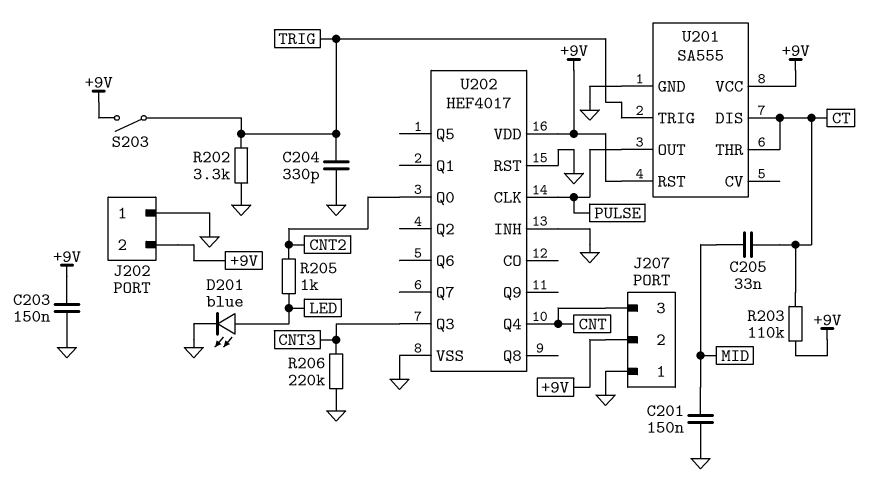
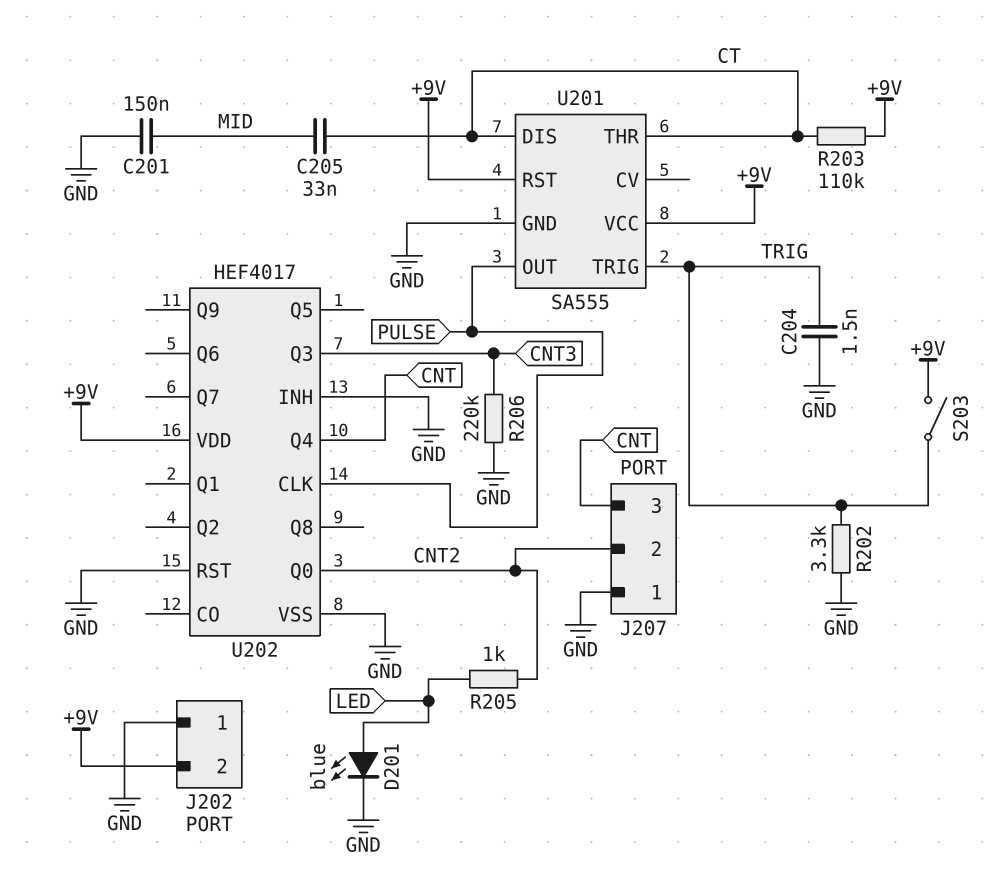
C203: 150nF (+9V, GND) -> none
C204: 330pF (GND, TRIG) -> 1.5nF (GND, TRIG)
J207 pin 2: +9V -> CNT2

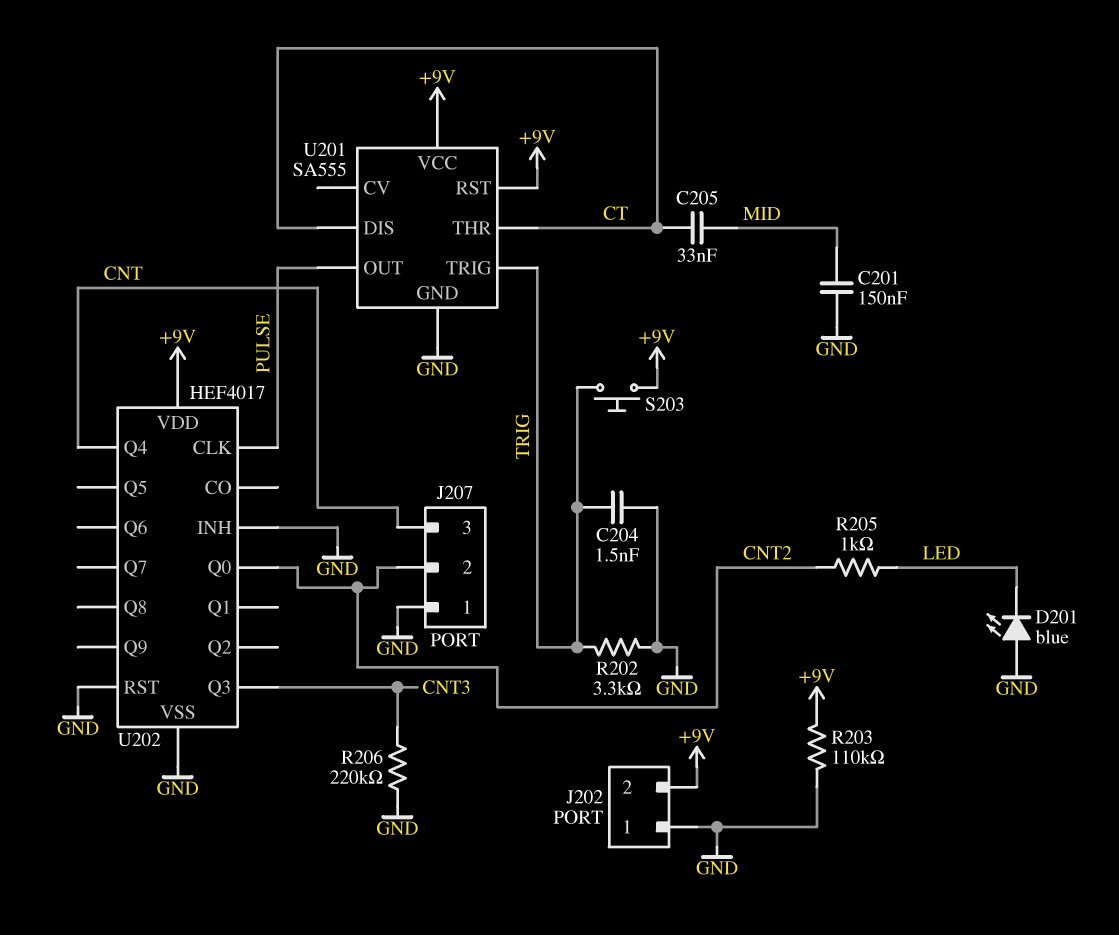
D201: LED blue (A LED, K GND) -> LED blue (A GND, K LED)
R203: 110k (+9V, CT) -> 110k (+9V, GND)
S203: switch (+9V, TRIG) -> button (+9V, TRIG)

